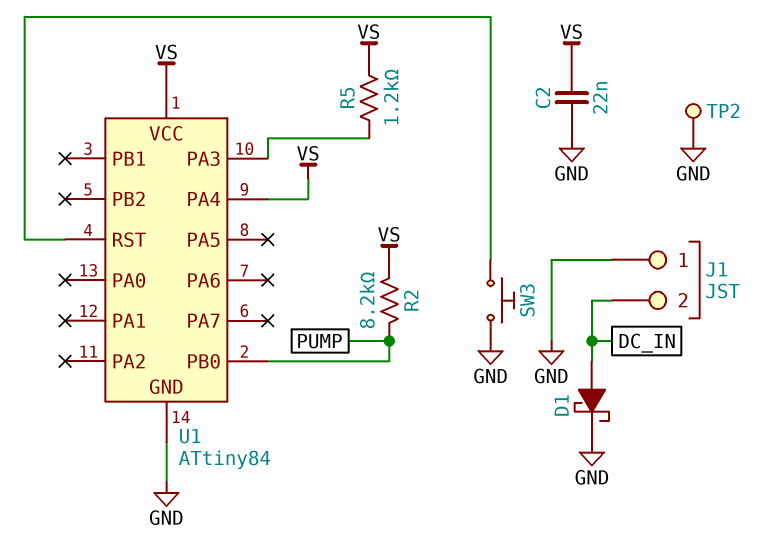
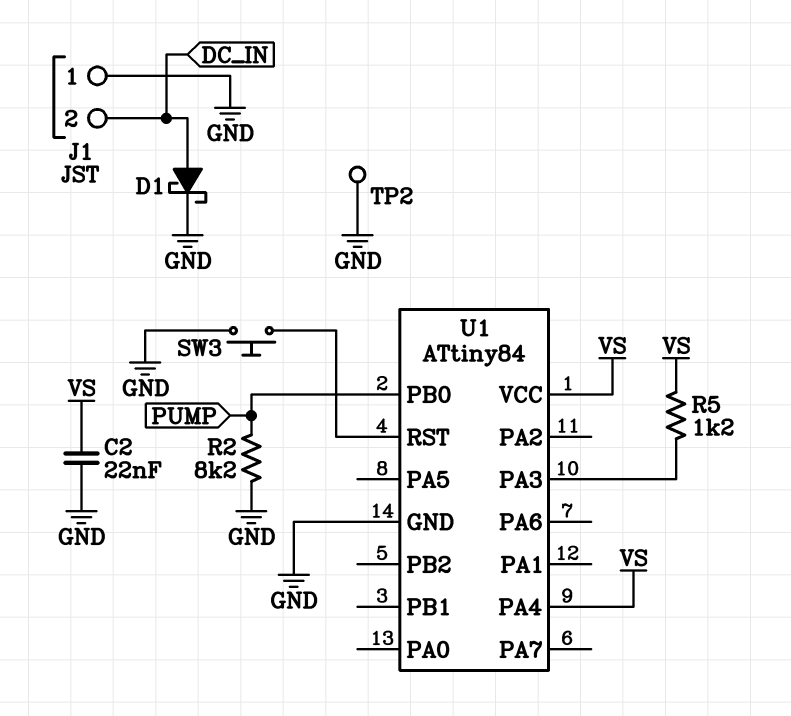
R2: 8.2k (PUMP, VS) -> 8.2k (GND, PUMP)

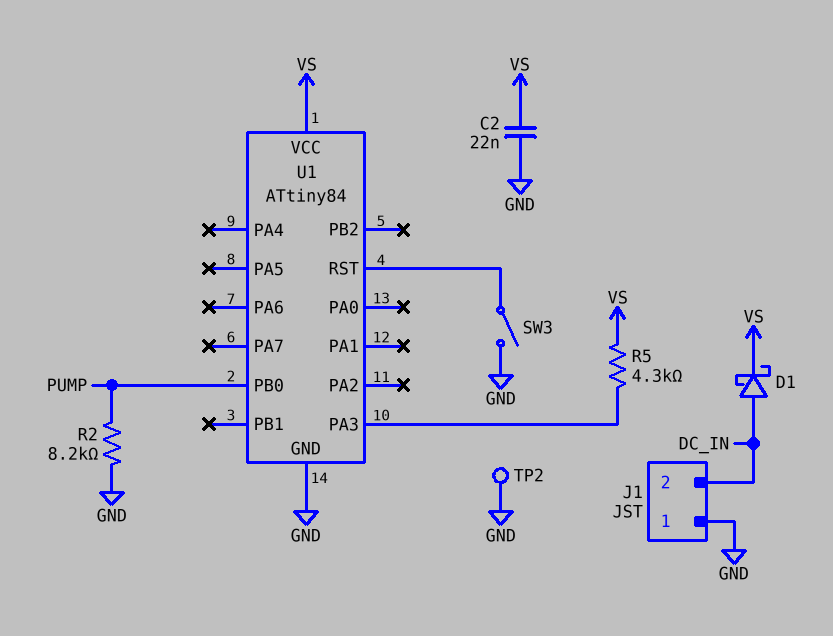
D1: schottky (A DC_IN, K GND) -> schottky (A DC_IN, K VS)
R5: 1.2k (U1/PA3, VS) -> 4.3k (U1/PA3, VS)
SW3: button (GND, U1/RST) -> switch (GND, U1/RST)
U1 pin PA4: VS -> none

